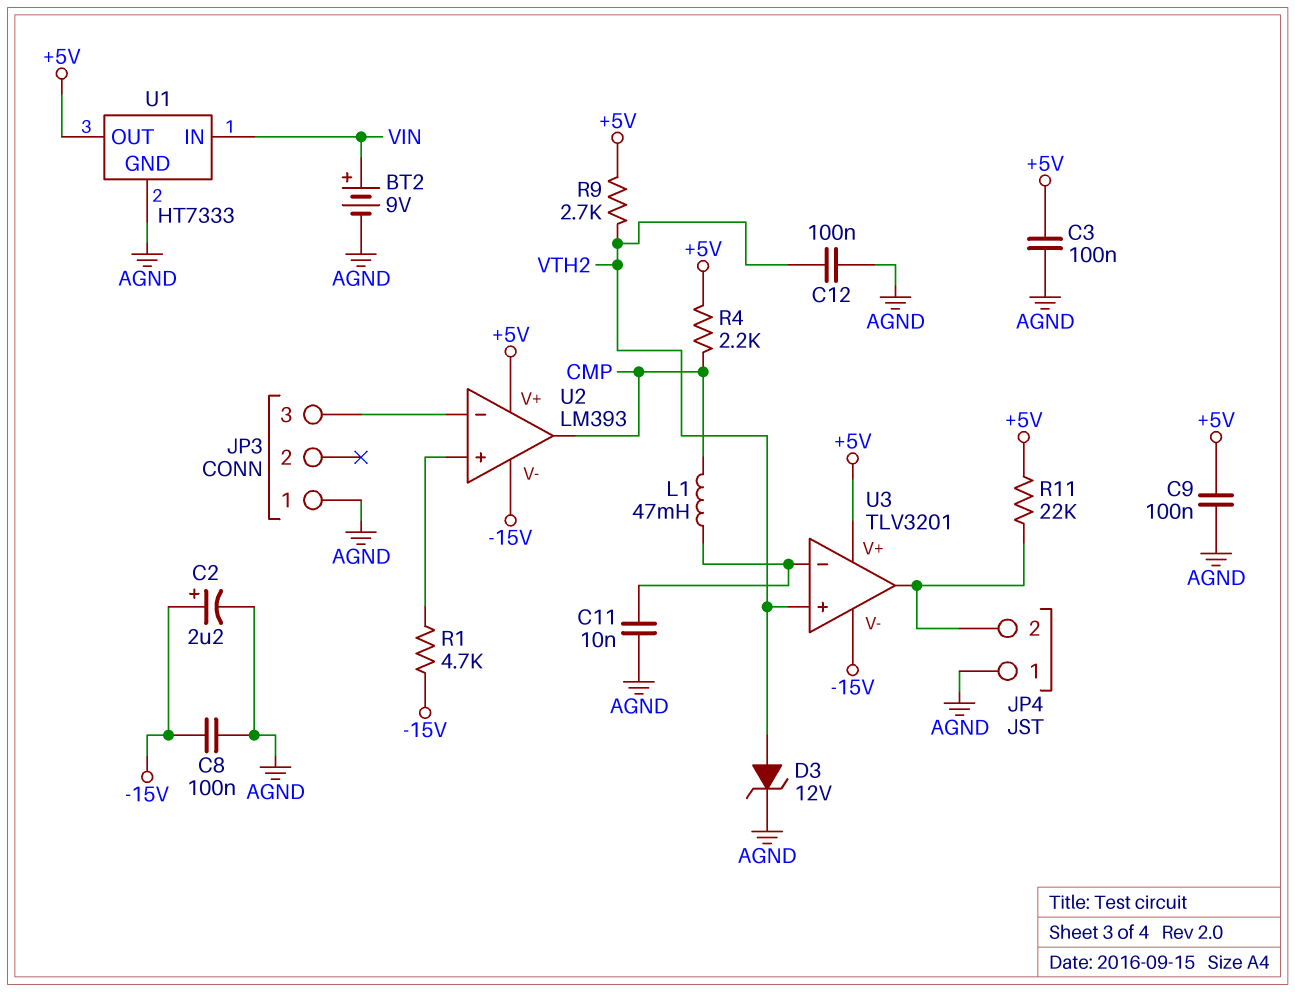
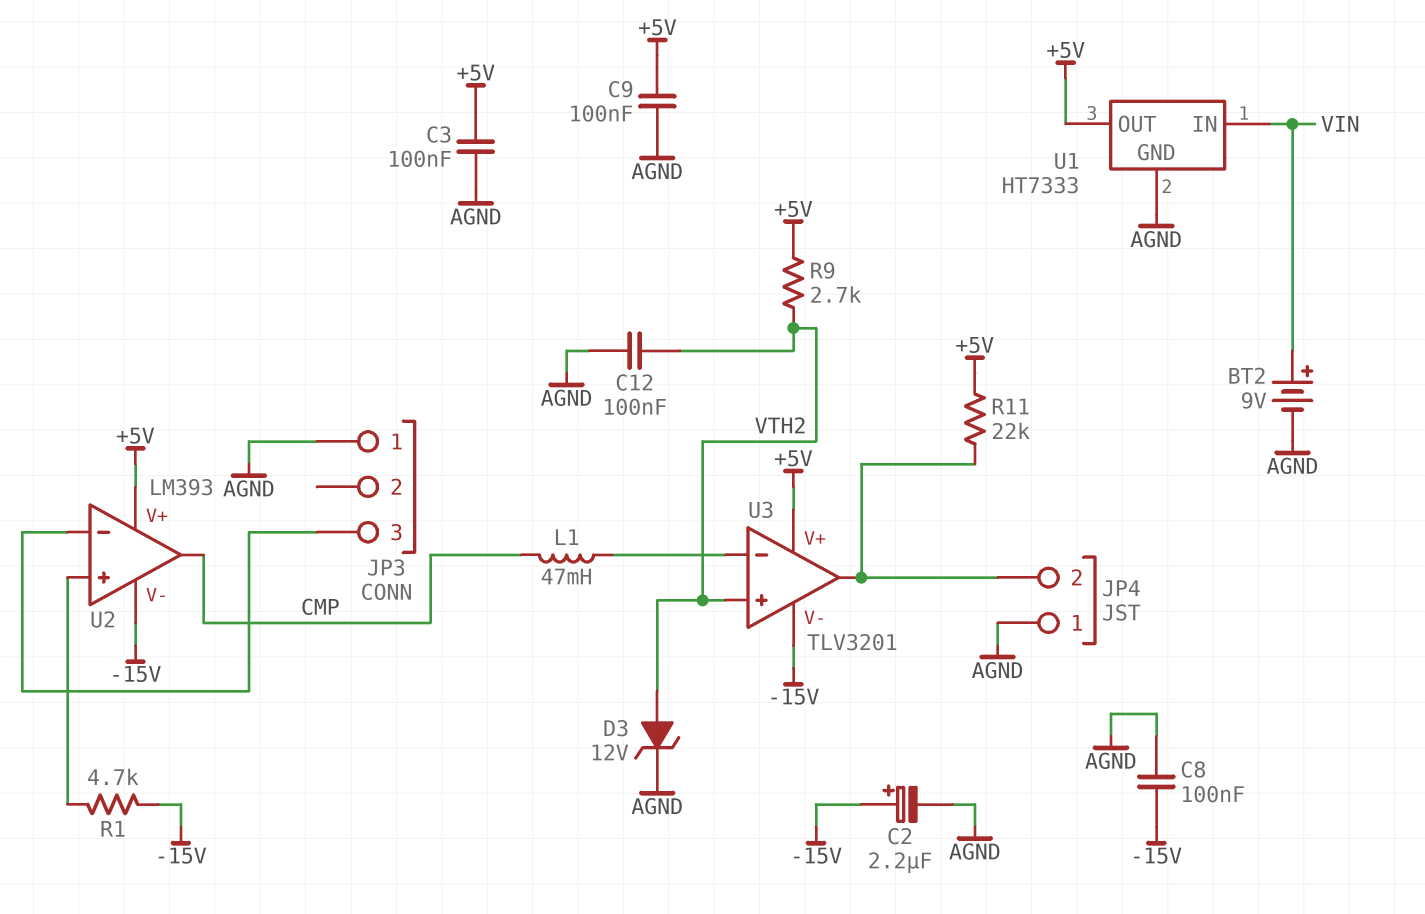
C11: 10nF (AGND, U3/in-) -> none
R4: 2.2k (+5V, CMP) -> none

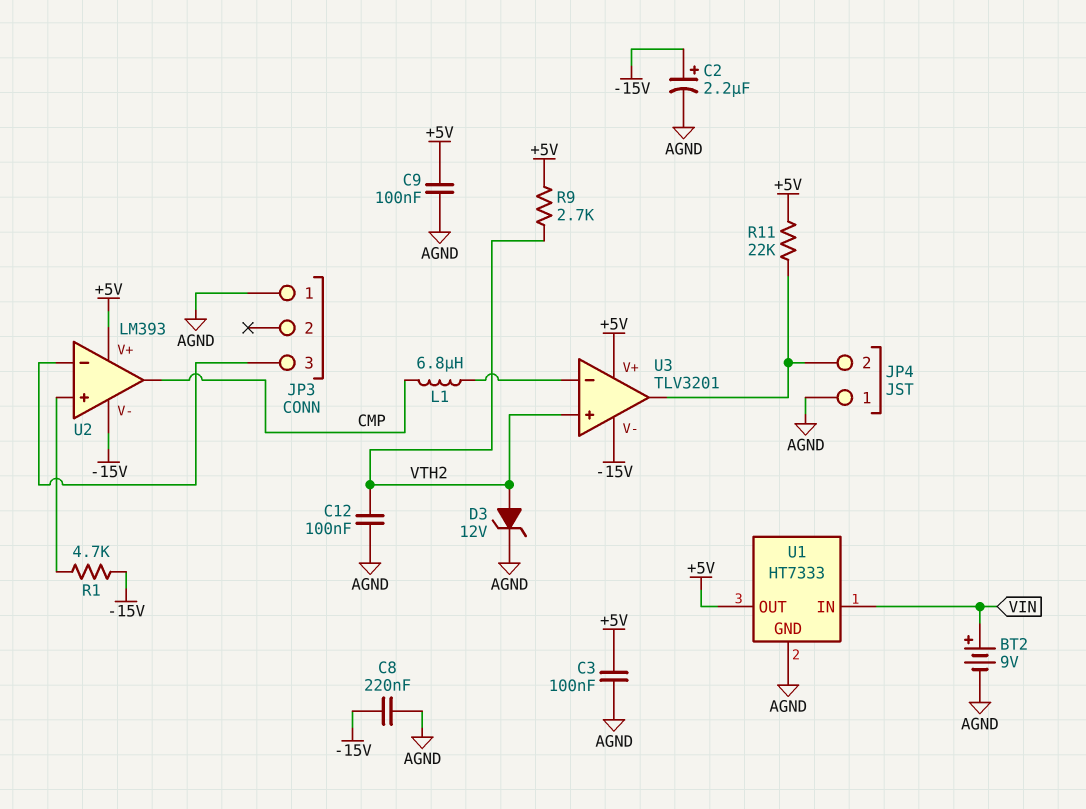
C8: 100nF (-15V, AGND) -> 220nF (-15V, AGND)
L1: 47mH (CMP, U3/in-) -> 6.8uH (CMP, U3/in-)

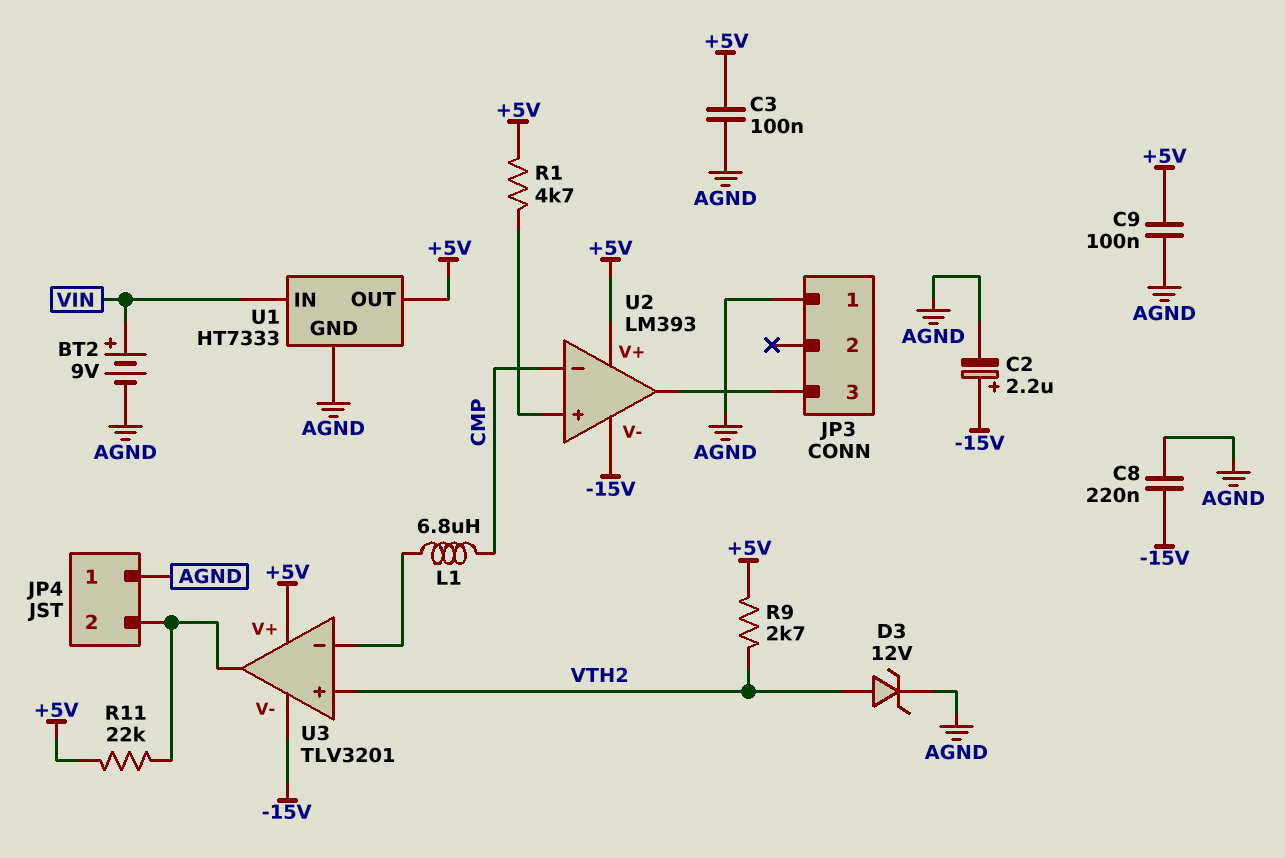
C12: 100nF (AGND, VTH2) -> none
R1: 4.7k (-15V, U2/in+) -> 4.7k (+5V, U2/in+)
U2 pin in-: JP3/3 -> CMP
U2 pin out: CMP -> JP3/3

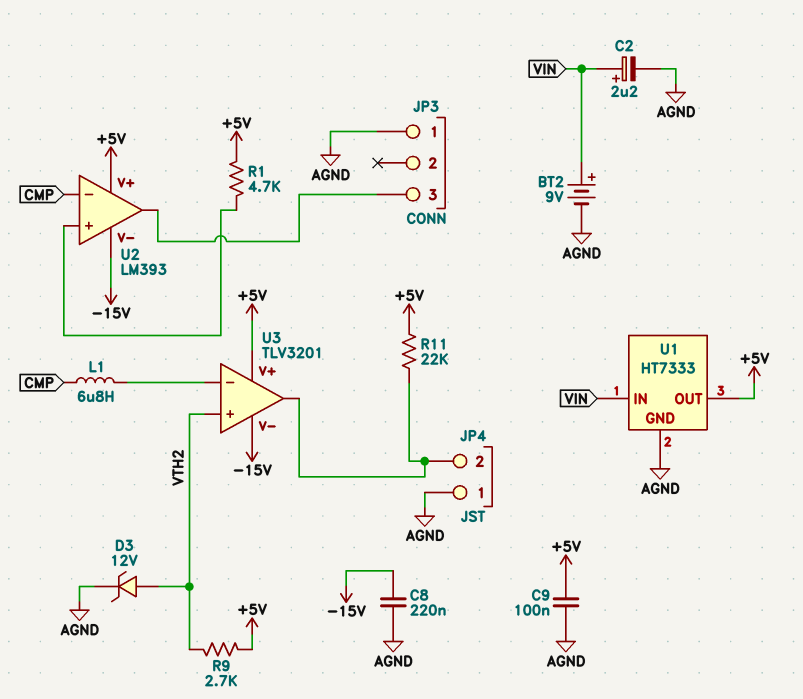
C2: 2.2uF (plus -15V, minus AGND) -> 2.2uF (plus VIN, minus AGND)
C3: 100nF (+5V, AGND) -> none

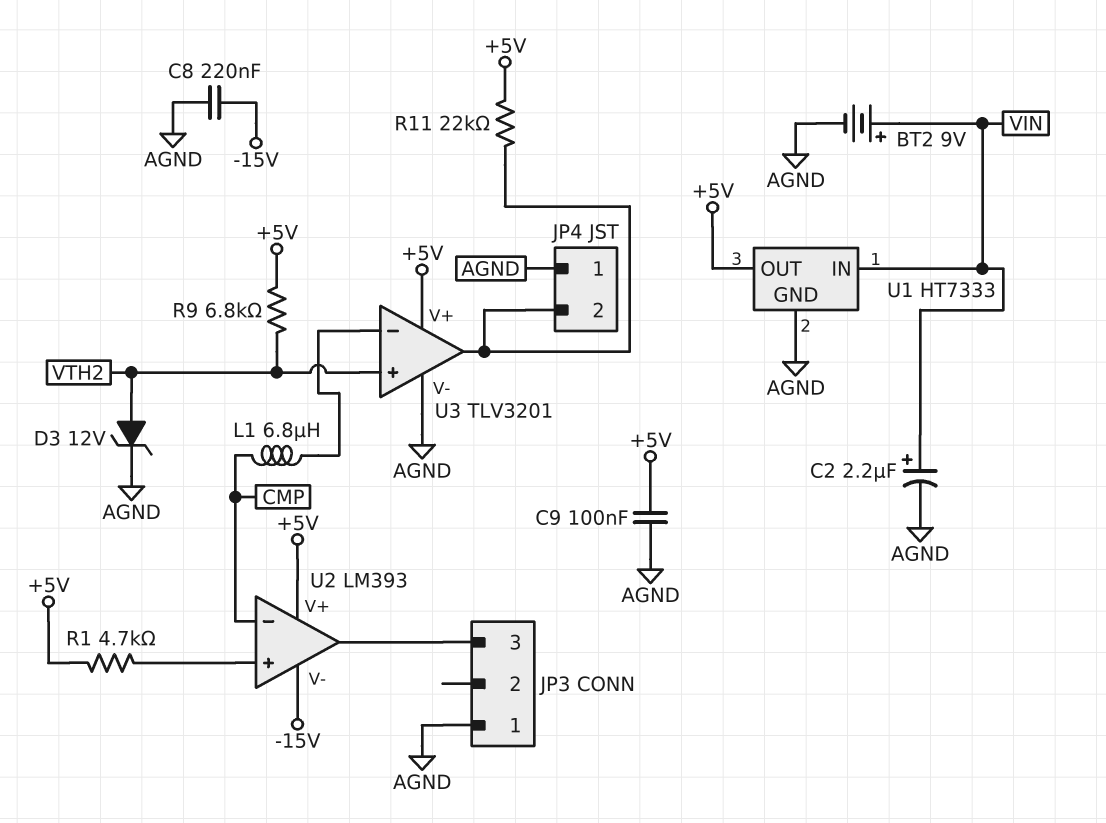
R9: 2.7k (+5V, VTH2) -> 6.8k (+5V, VTH2)
U3 pin V-: -15V -> AGND

